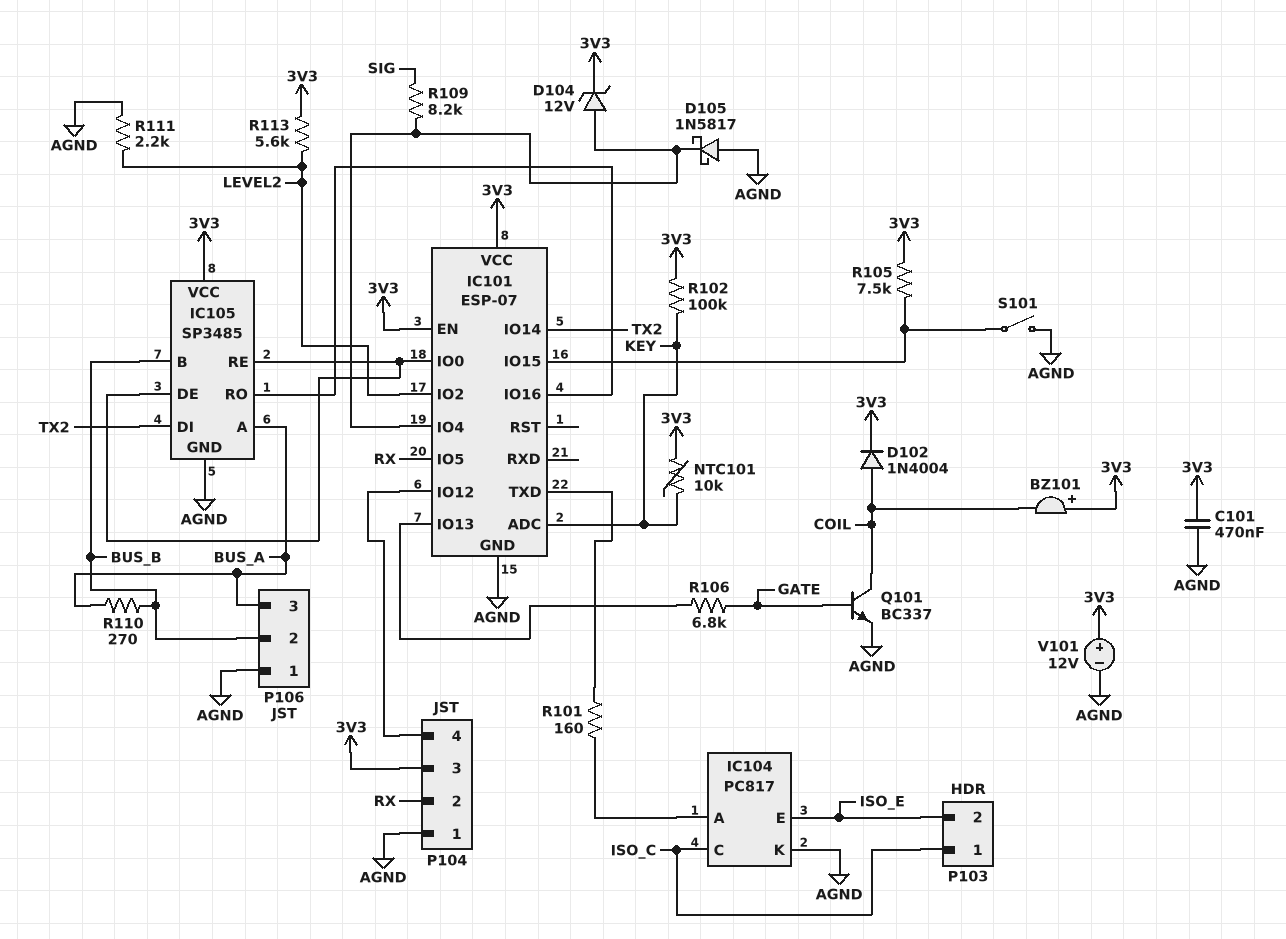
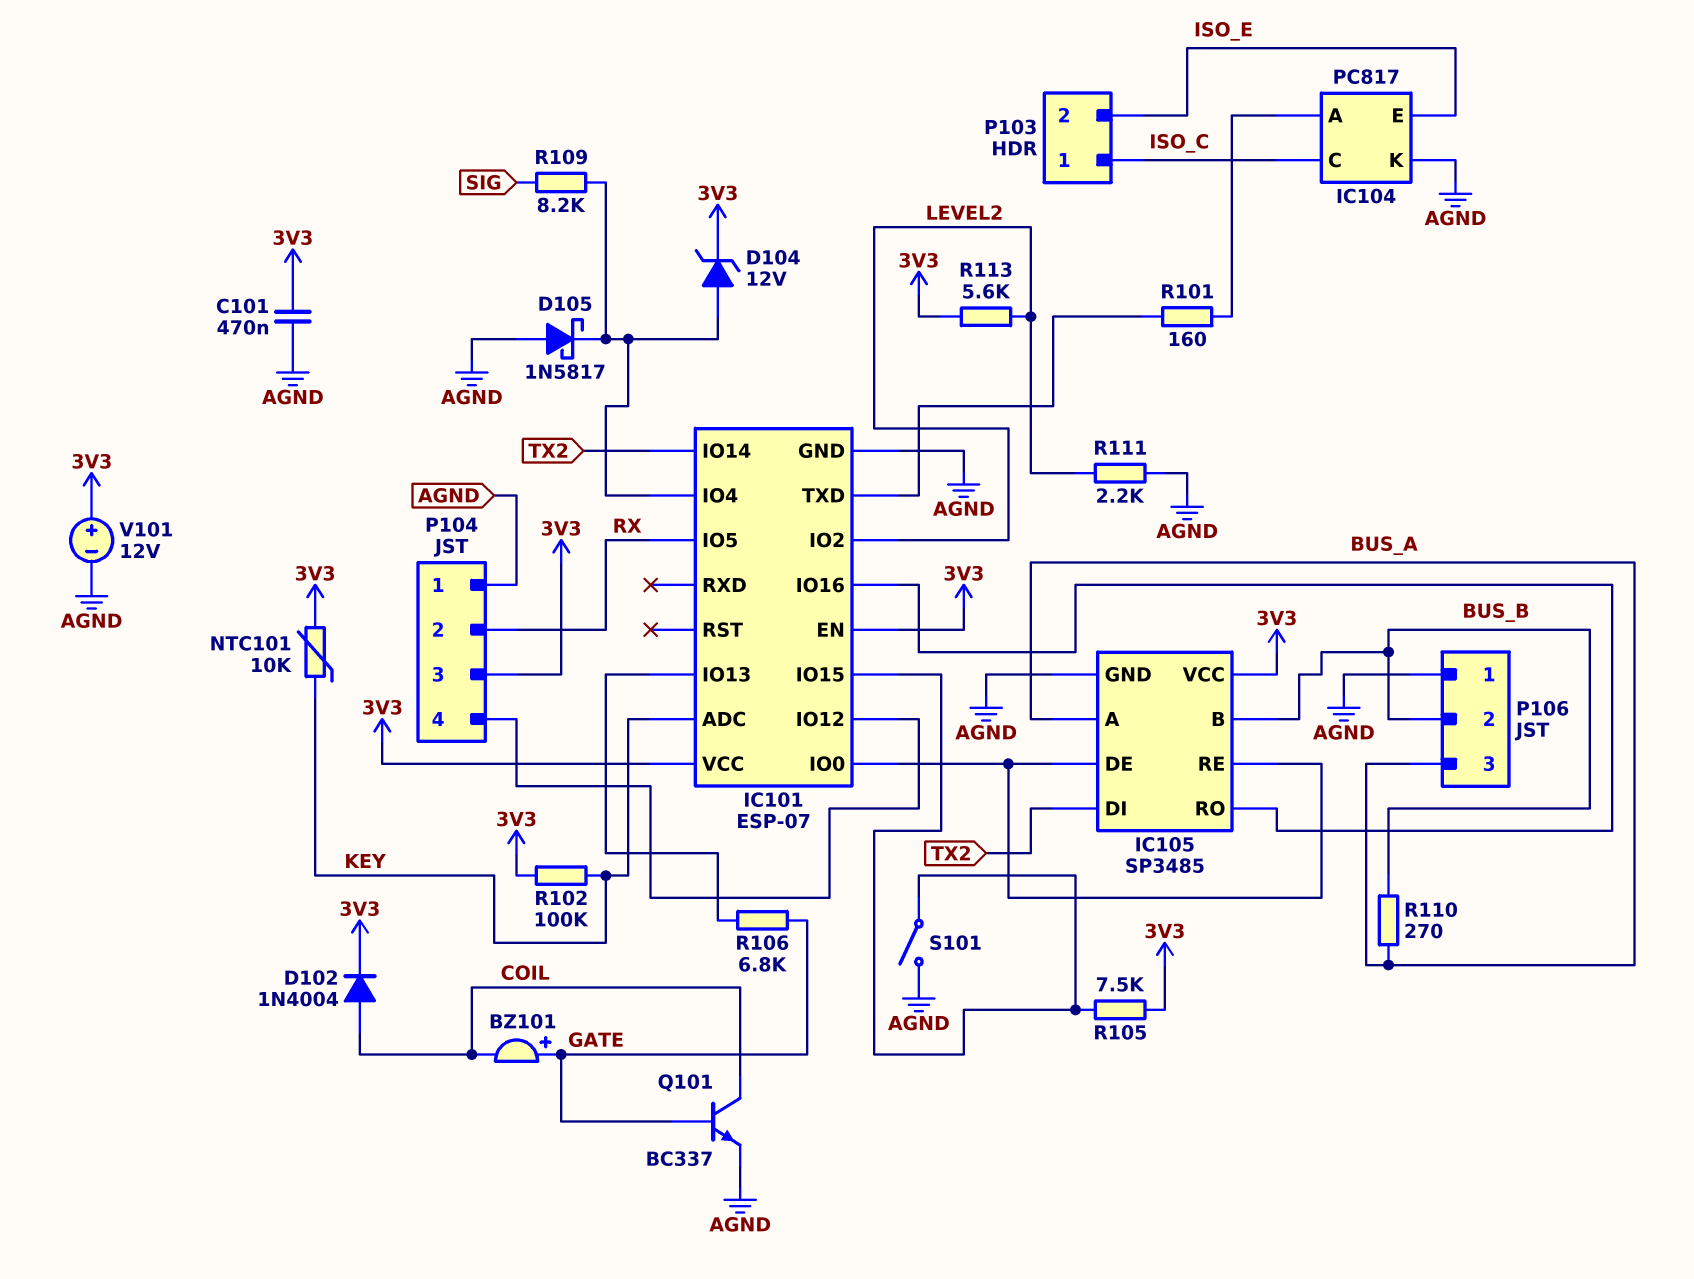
BZ101: buzzer (plus 3V3, minus COIL) -> buzzer (plus GATE, minus COIL)

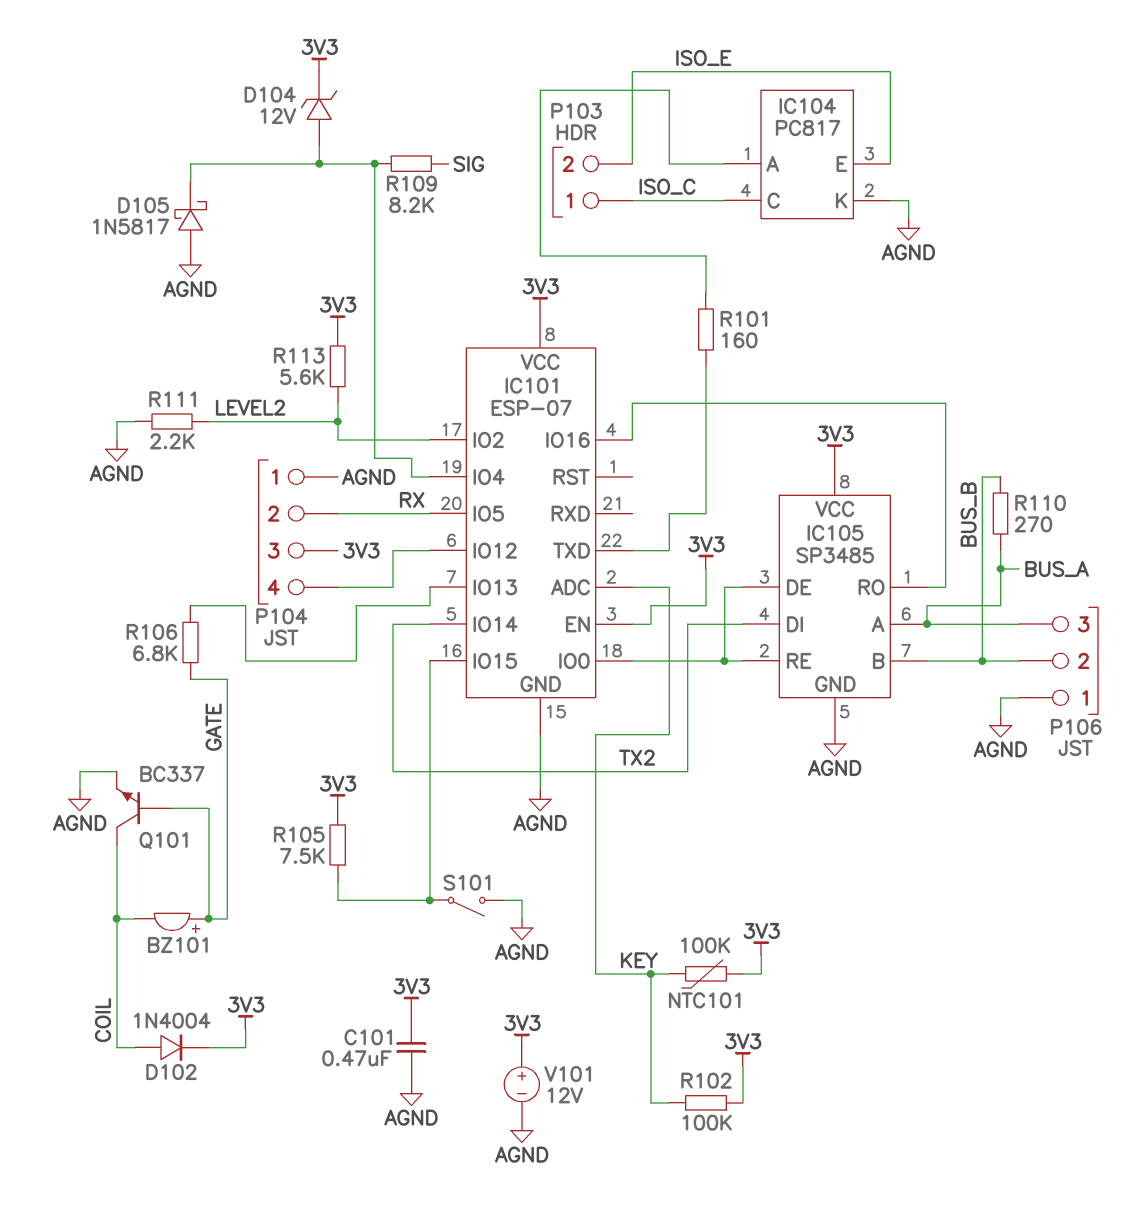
NTC101: 10k (3V3, KEY) -> 100k (3V3, KEY)

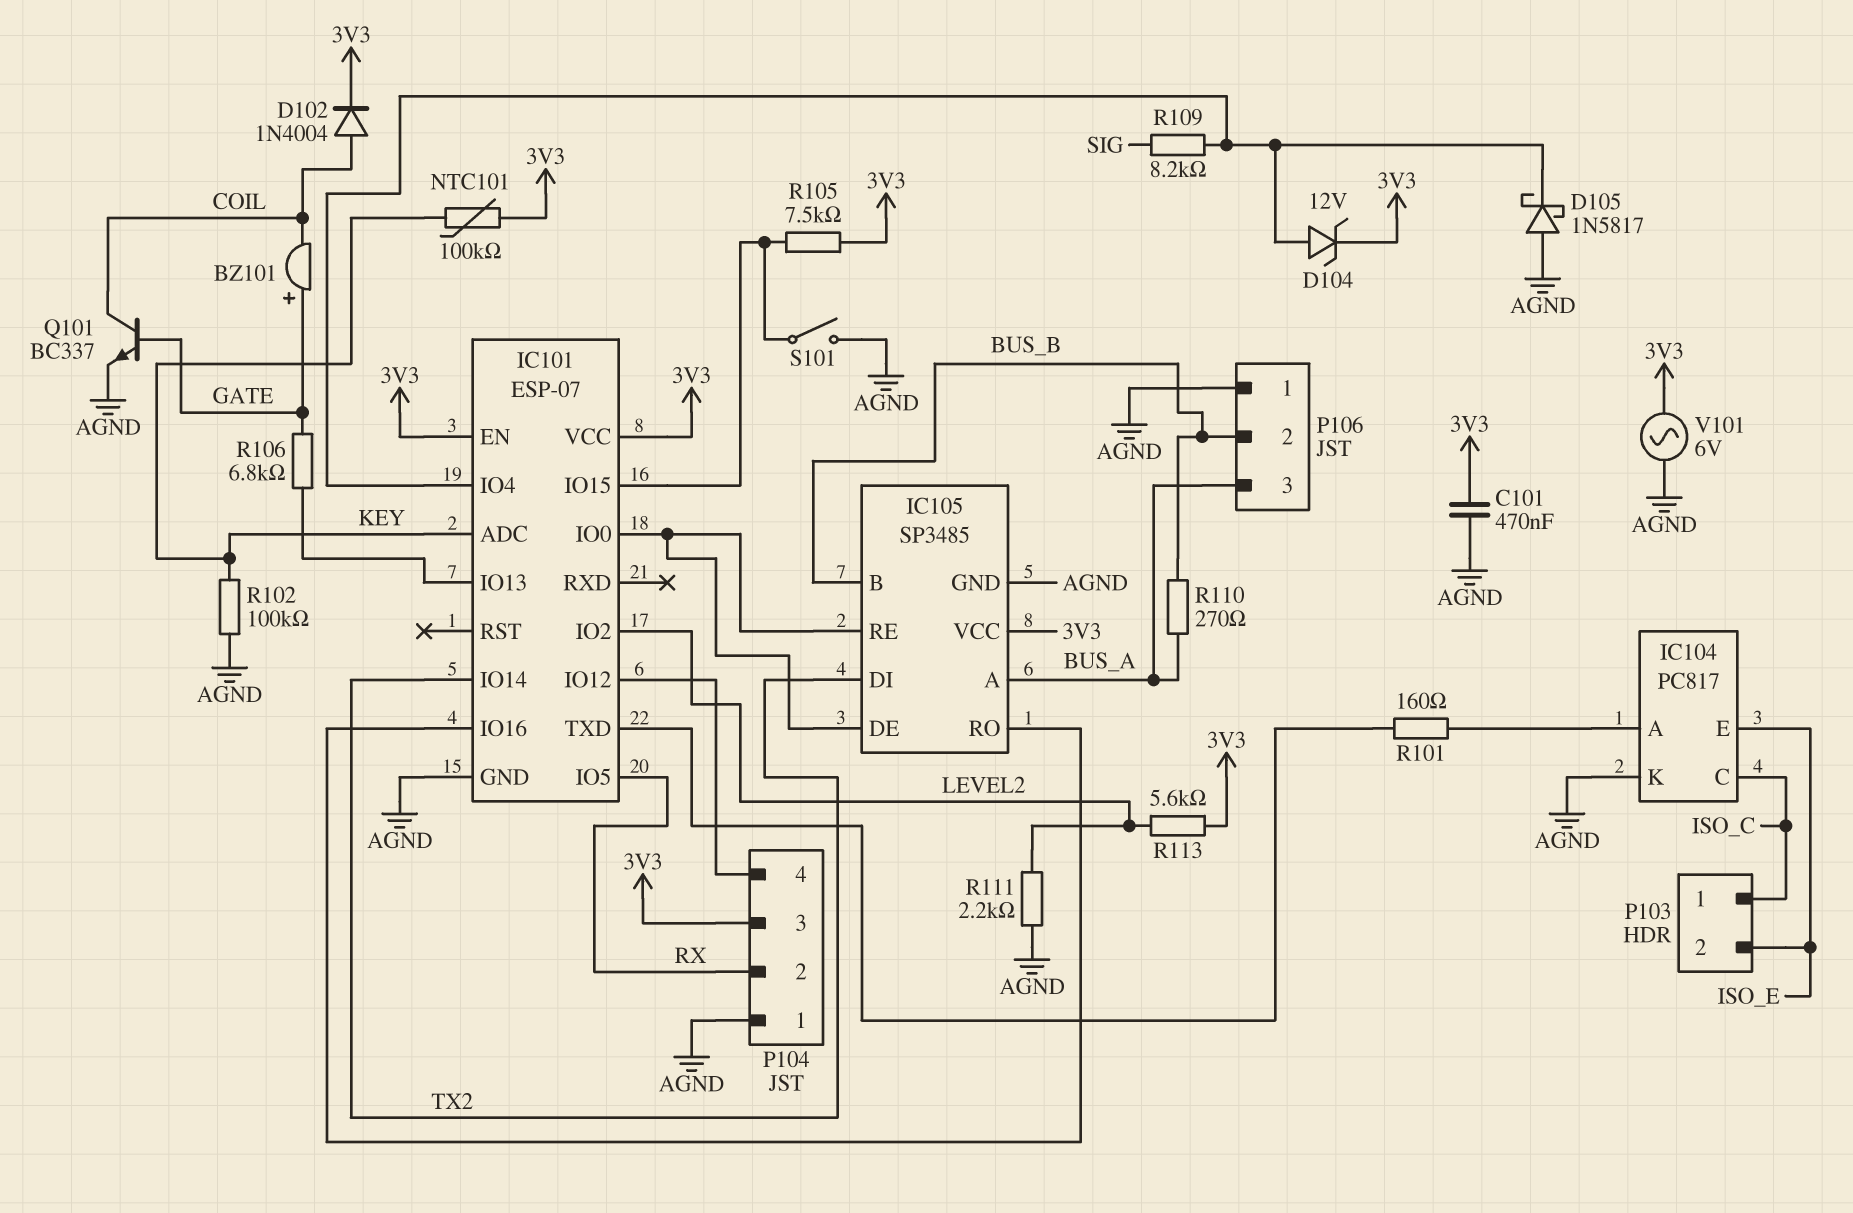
R102: 100k (3V3, KEY) -> 100k (AGND, KEY)
V101: 12V (plus 3V3, minus AGND) -> AC 6V (3V3, AGND)

